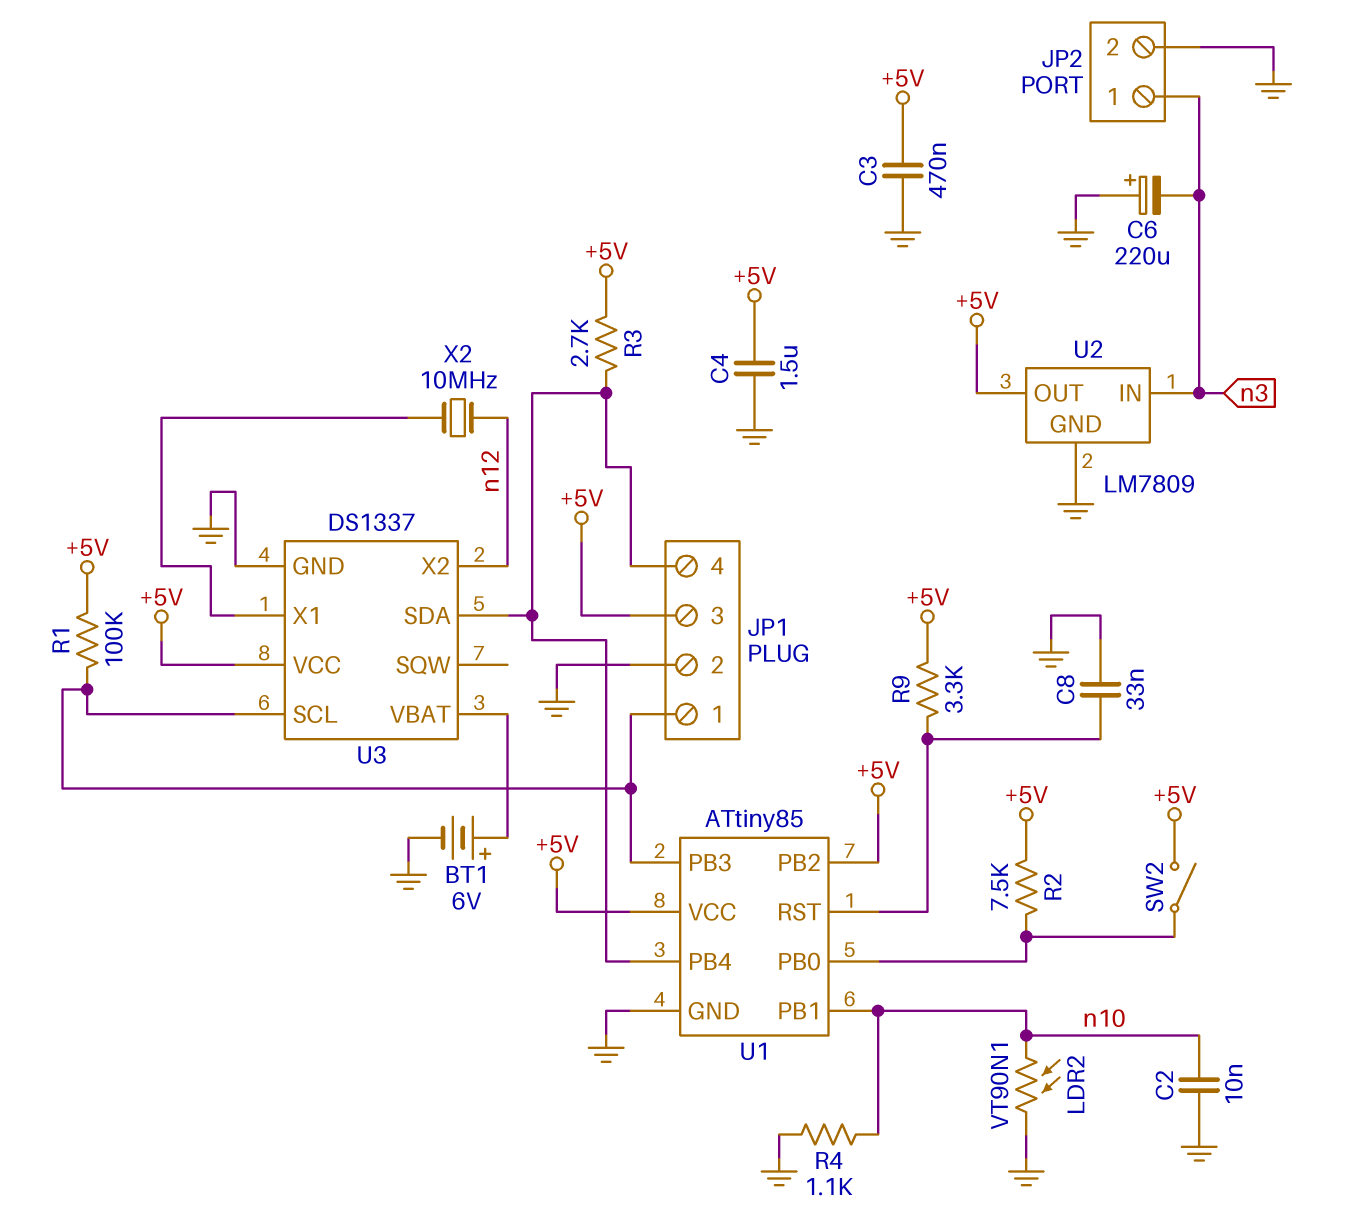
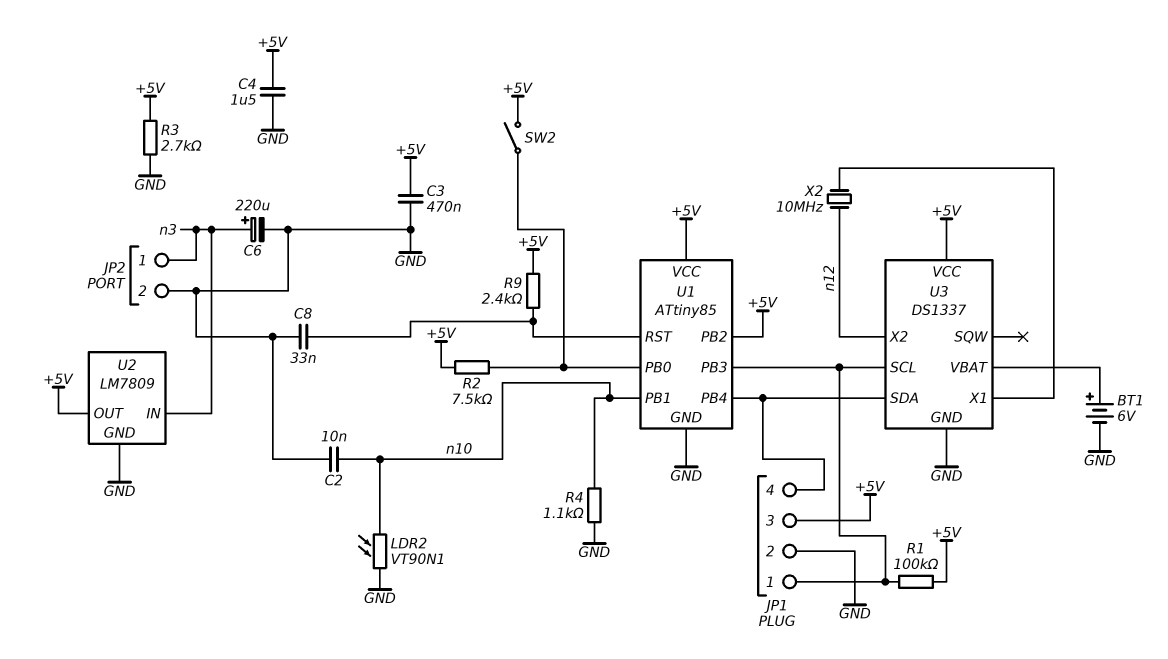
C6: 220uF (plus GND, minus n3) -> 220uF (plus n3, minus GND)
R3: 2.7k (+5V, JP1/4) -> 2.7k (+5V, GND)
R9: 3.3k (+5V, U1/RST) -> 2.4k (+5V, U1/RST)

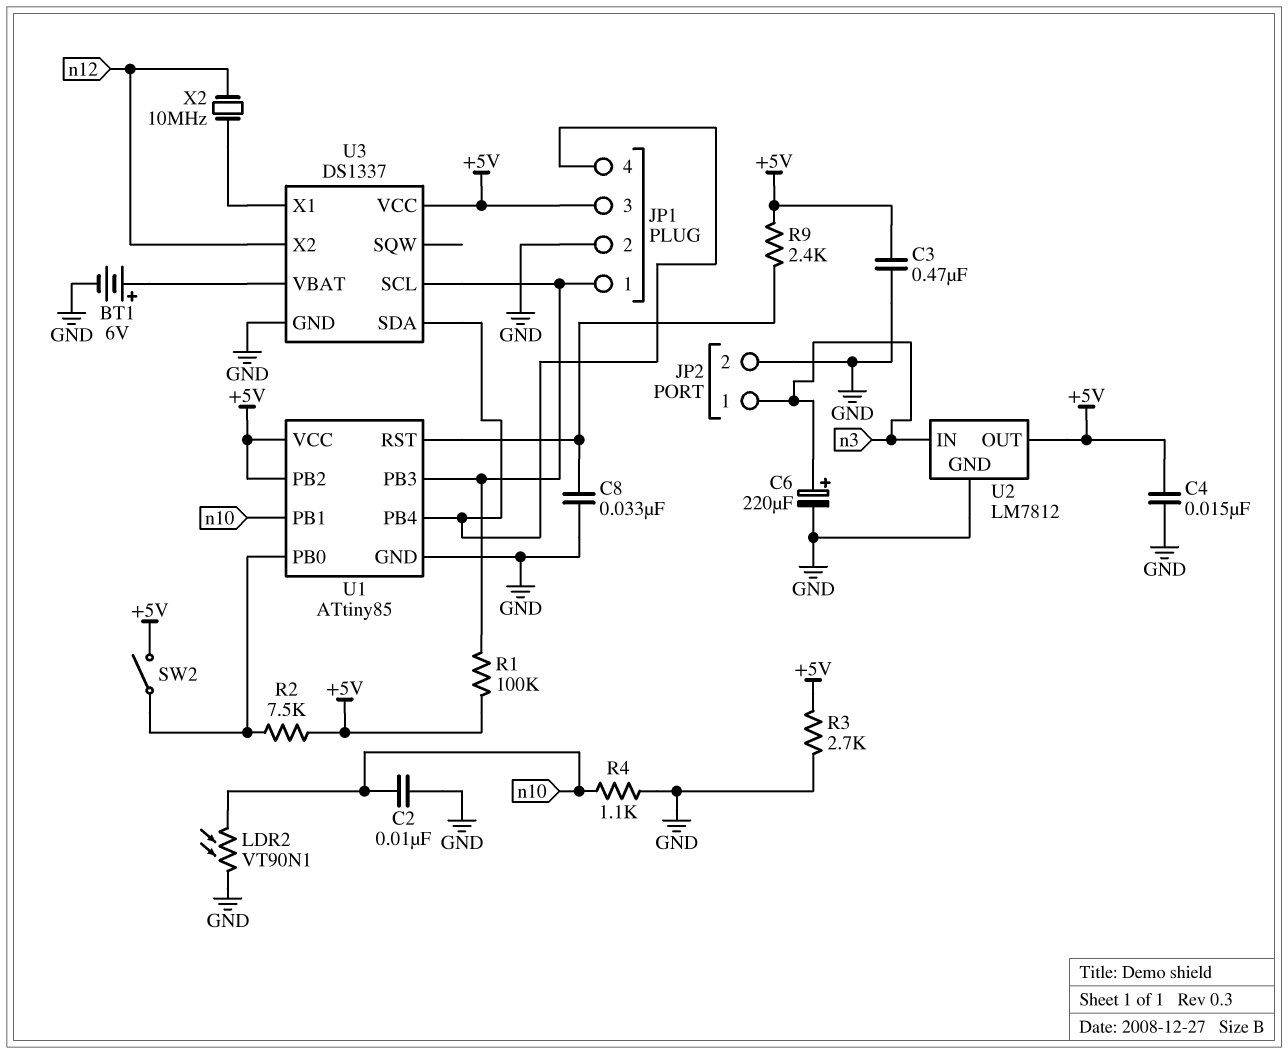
C4: 1.5uF (+5V, GND) -> 15nF (+5V, GND)
U2: LM7809 -> LM7812

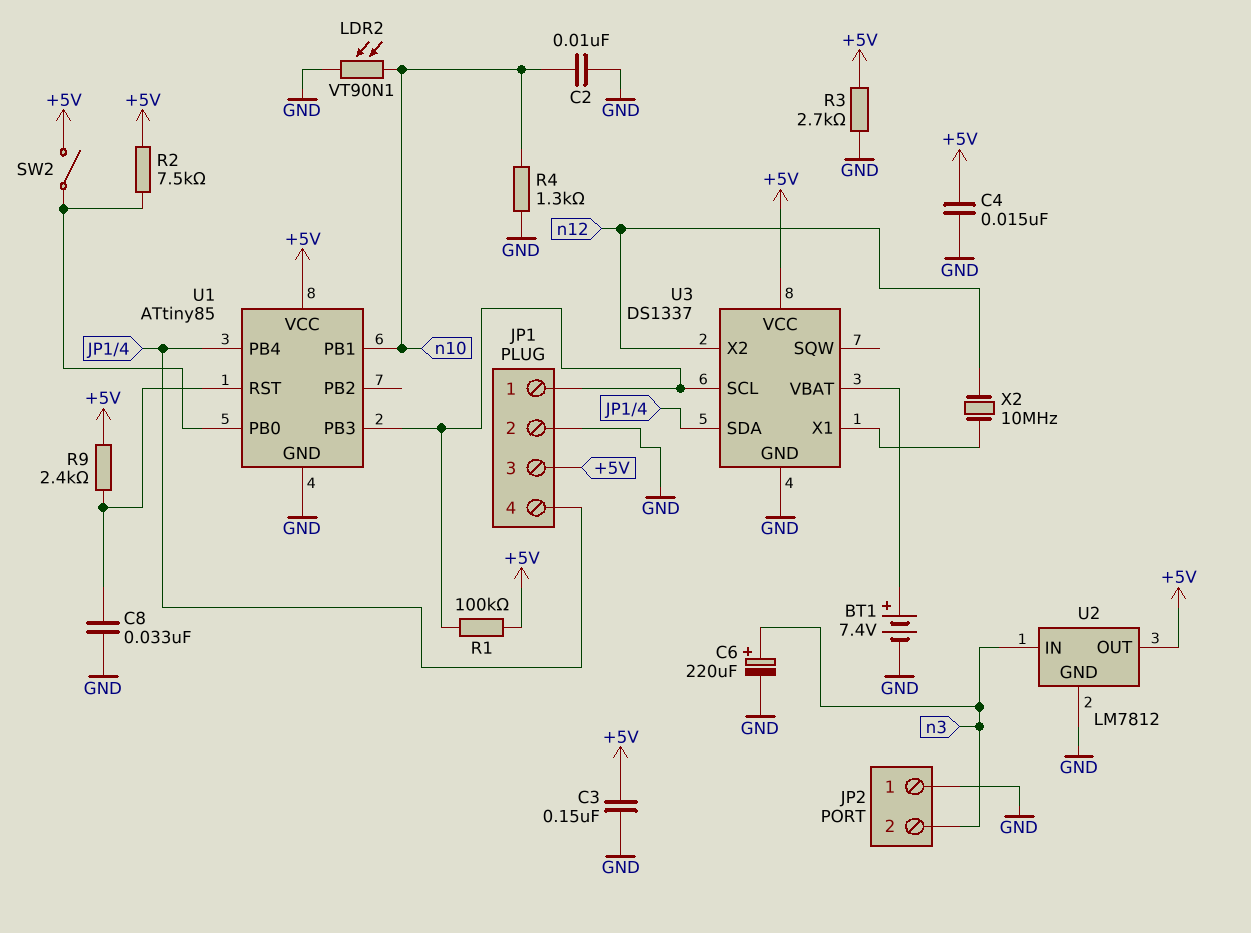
BT1: 6V (plus U3/VBAT, minus GND) -> 7.4V (plus U3/VBAT, minus GND)
C3: 470nF (+5V, GND) -> 150nF (+5V, GND)
JP2 pin 1: n3 -> GND
JP2 pin 2: GND -> n3
R4: 1.1k (GND, n10) -> 1.3k (GND, n10)
U1 pin PB2: +5V -> none

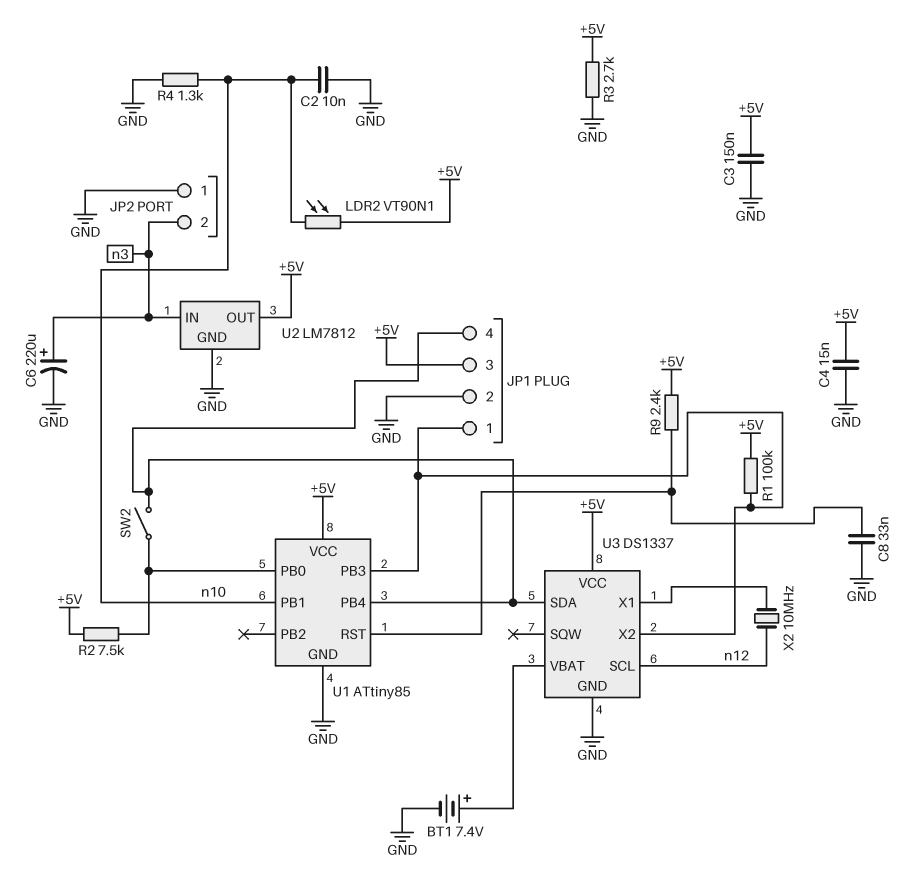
LDR2: VT90N1 (GND, n10) -> VT90N1 (+5V, n10)
SW2: switch (+5V, U1/PB0) -> switch (JP1/4, U1/PB0)
U3 pin SCL: JP1/1 -> n12
U3 pin X2: n12 -> JP1/1

